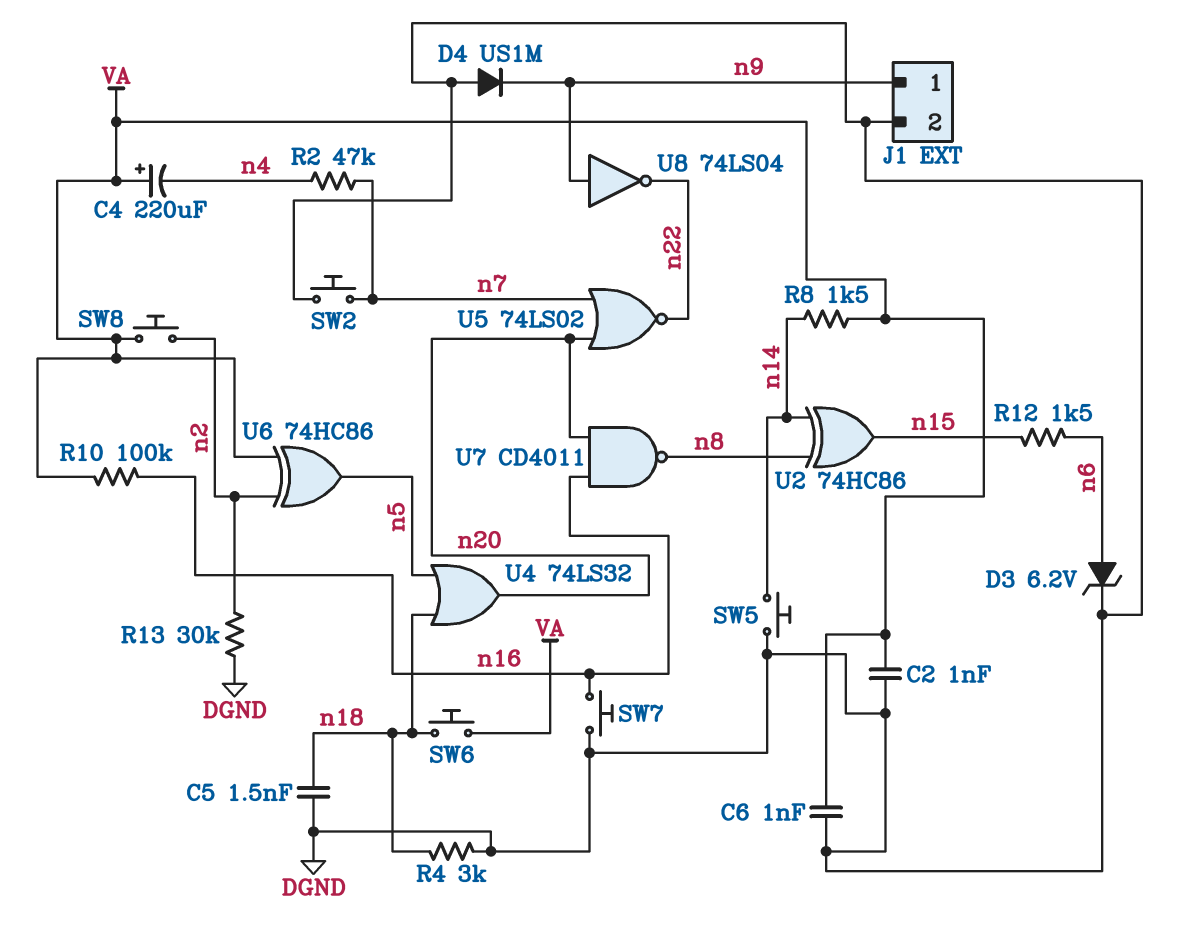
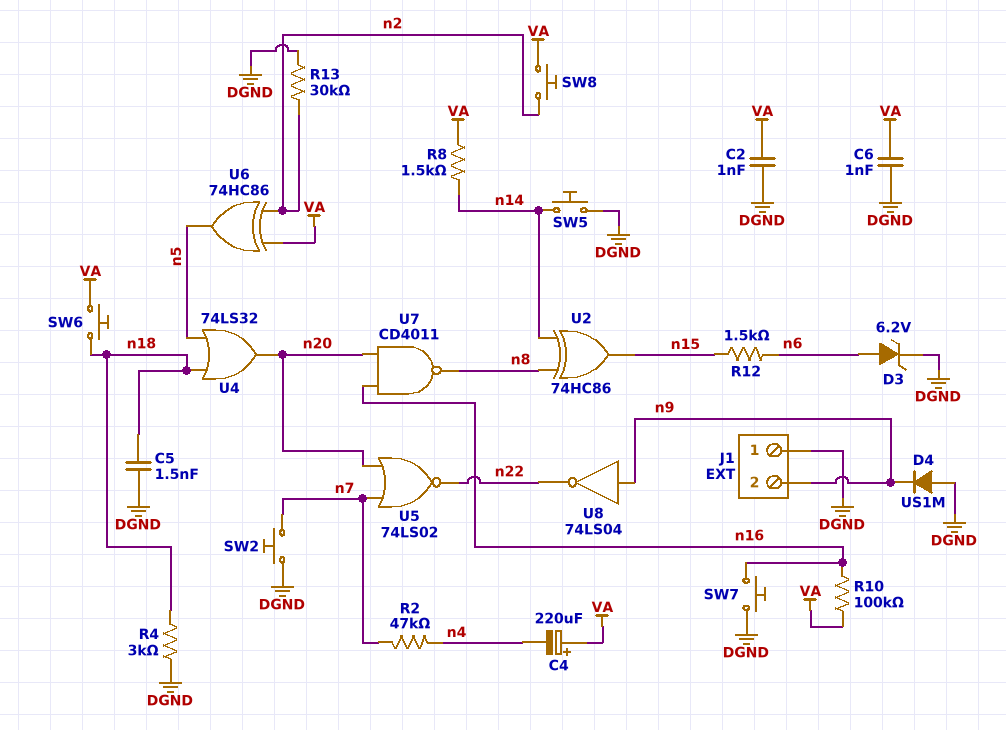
J1 pin 1: n9 -> DGND
J1 pin 2: DGND -> n9

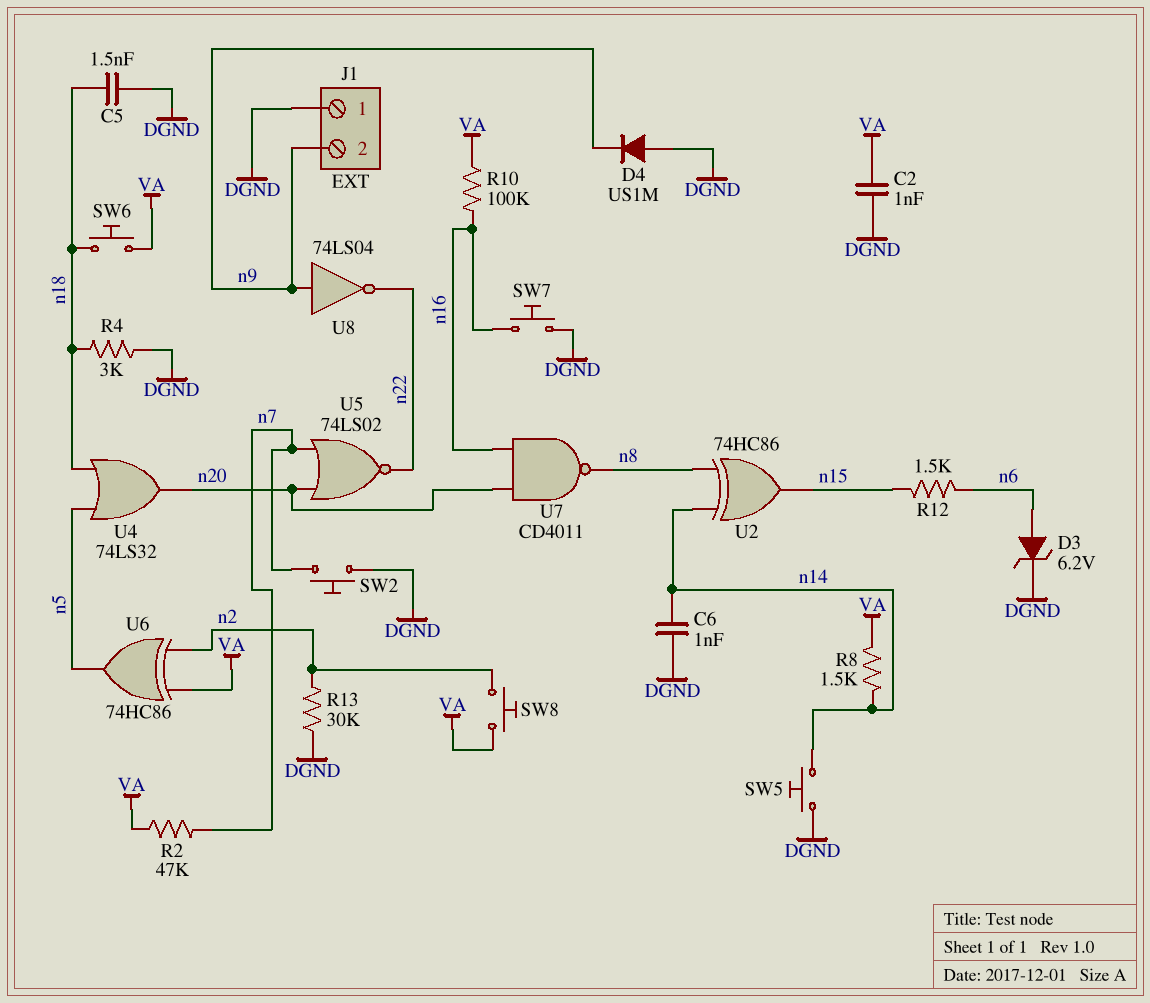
C4: 220uF (plus VA, minus n4) -> none
C6: 1nF (DGND, VA) -> 1nF (DGND, n14)
R2: 47k (n4, n7) -> 47k (VA, n7)

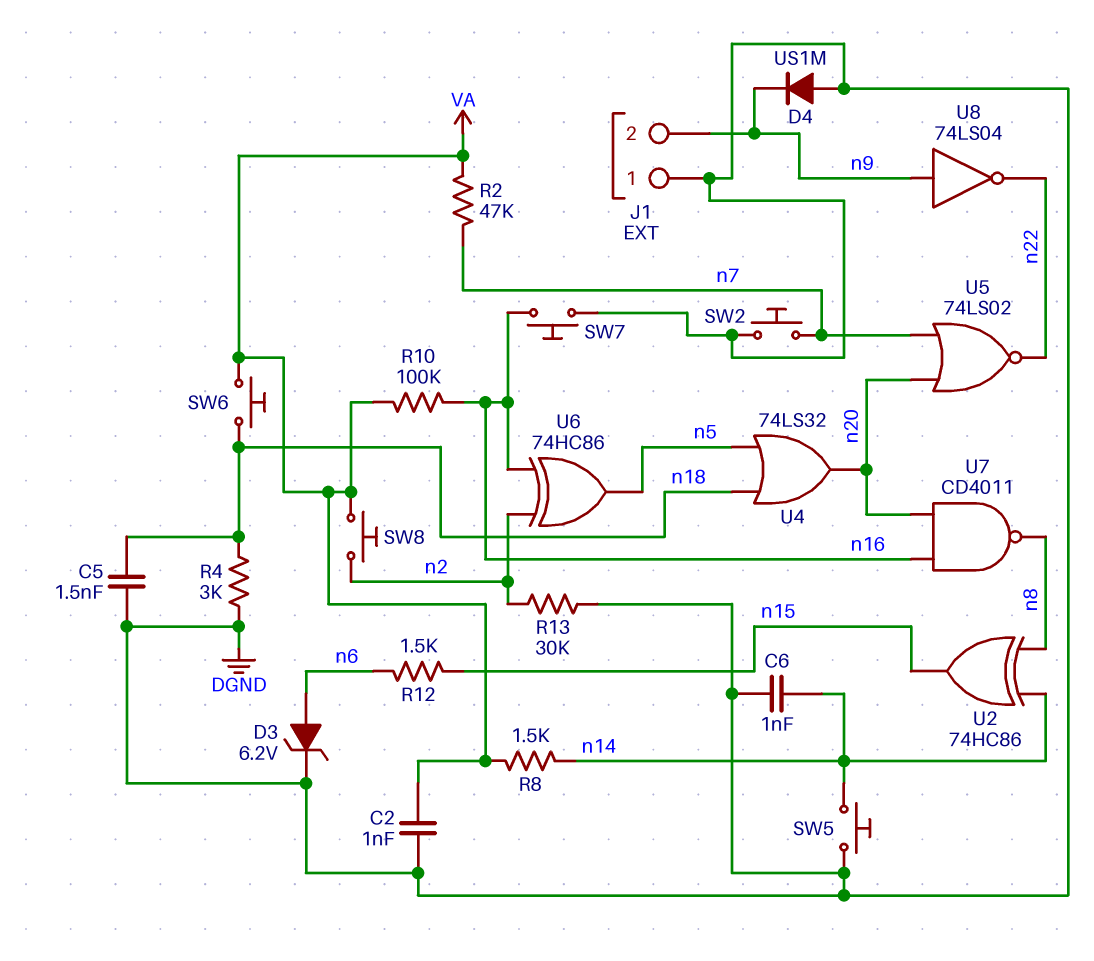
U6: XOR 74HC86 (in VA, in n2, out n5) -> XOR 74HC86 (in n2, in n16, out n5)

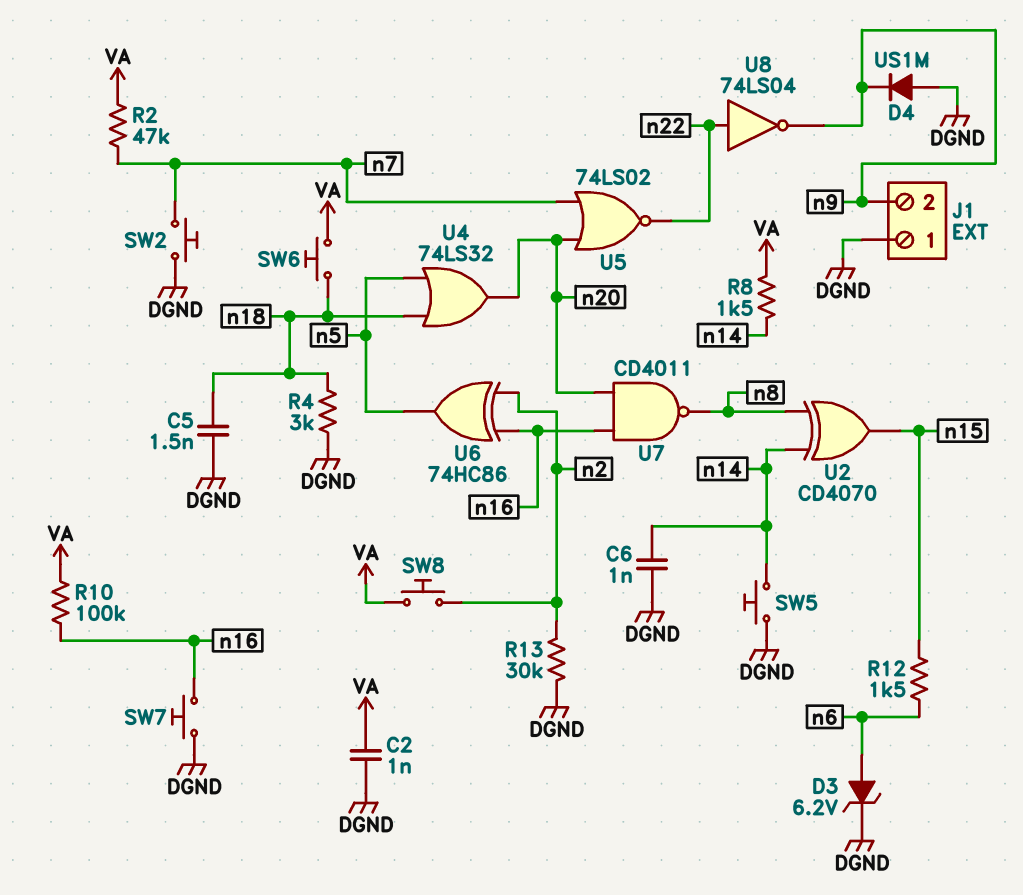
U2: XOR 74HC86 (in n8, in n14, out n15) -> XOR CD4070 (in n8, in n14, out n15)
U8: NOT 74LS04 (in n9, out n22) -> NOT 74LS04 (in n22, out n9)

